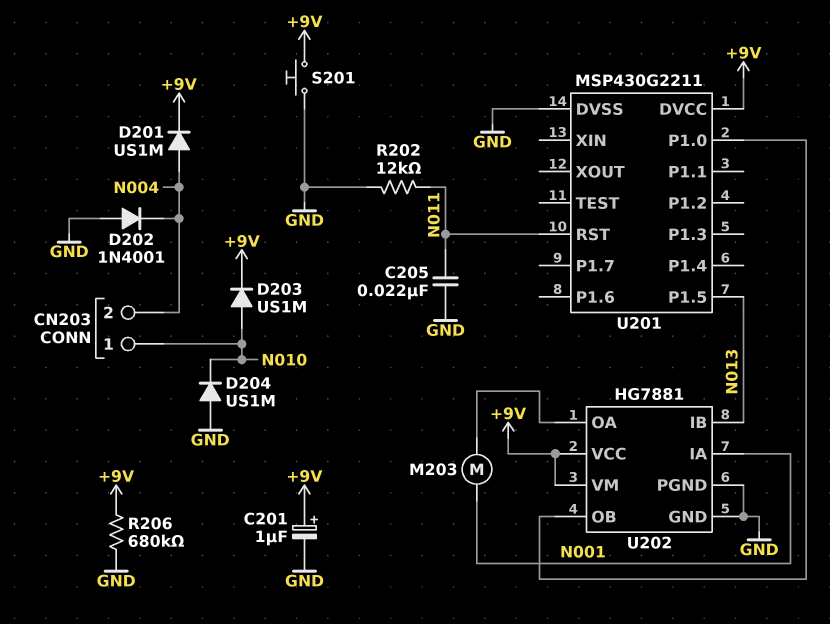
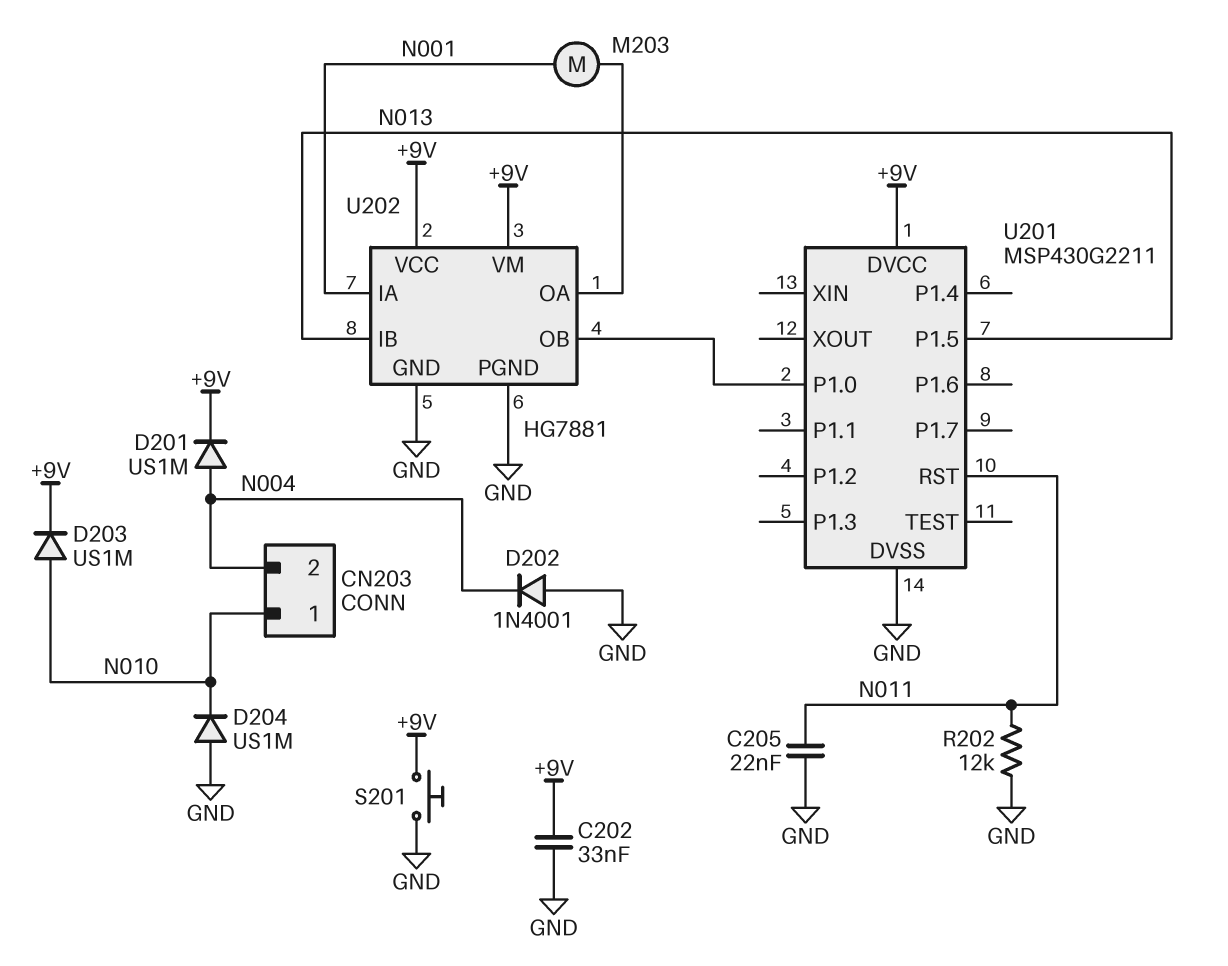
C201: 1uF (plus +9V, minus GND) -> none
C202: none -> 33nF (+9V, GND)
R206: 680k (+9V, GND) -> none

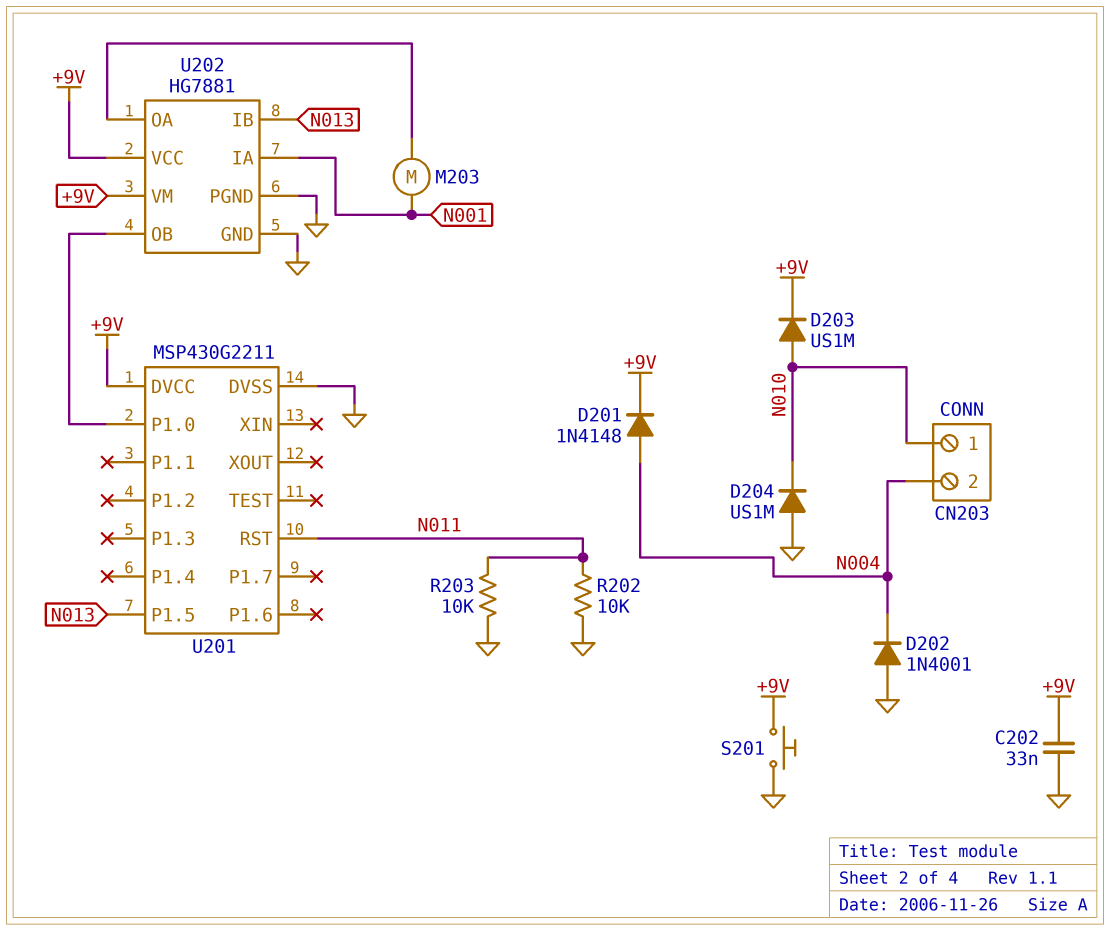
C205: 22nF (GND, N011) -> none
D201: diode US1M (A N004, K +9V) -> diode 1N4148 (A N004, K +9V)
R202: 12k (GND, N011) -> 10k (GND, N011)
R203: none -> 10k (GND, N011)

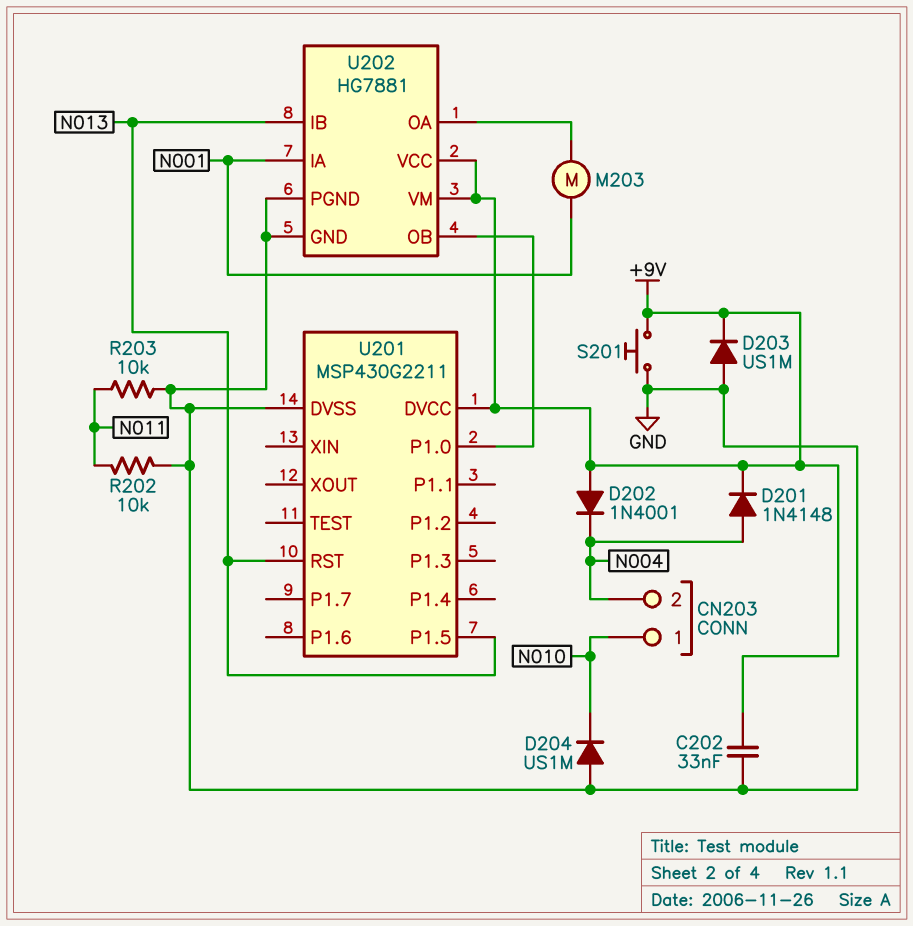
D202: diode 1N4001 (A GND, K N004) -> diode 1N4001 (A +9V, K N004)
D203: diode US1M (A N010, K +9V) -> diode US1M (A GND, K +9V)
U201 pin RST: N011 -> N013

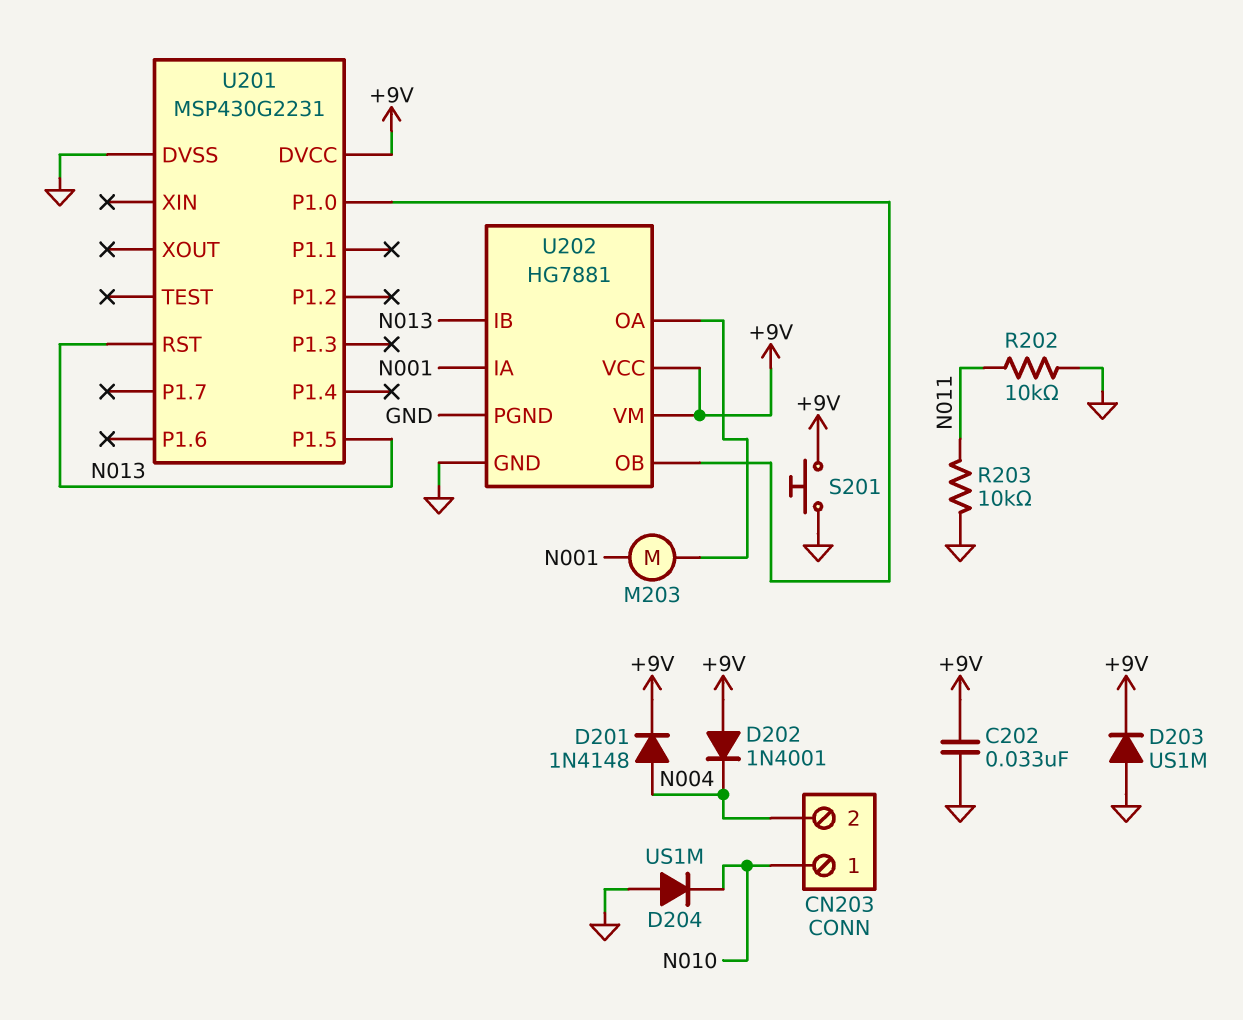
U201: MSP430G2211 -> MSP430G2231

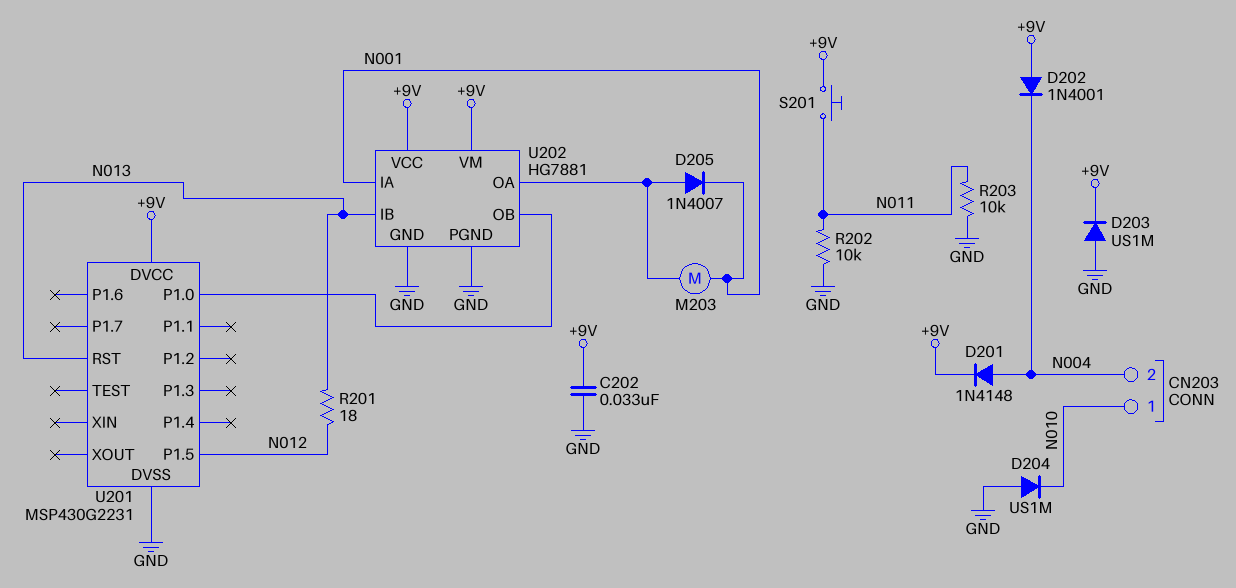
D205: none -> diode 1N4007 (A U202/OA, K N001)
R201: none -> 18 (N012, N013)
S201: button (+9V, GND) -> button (+9V, N011)
U201 pin P1.5: N013 -> N012

